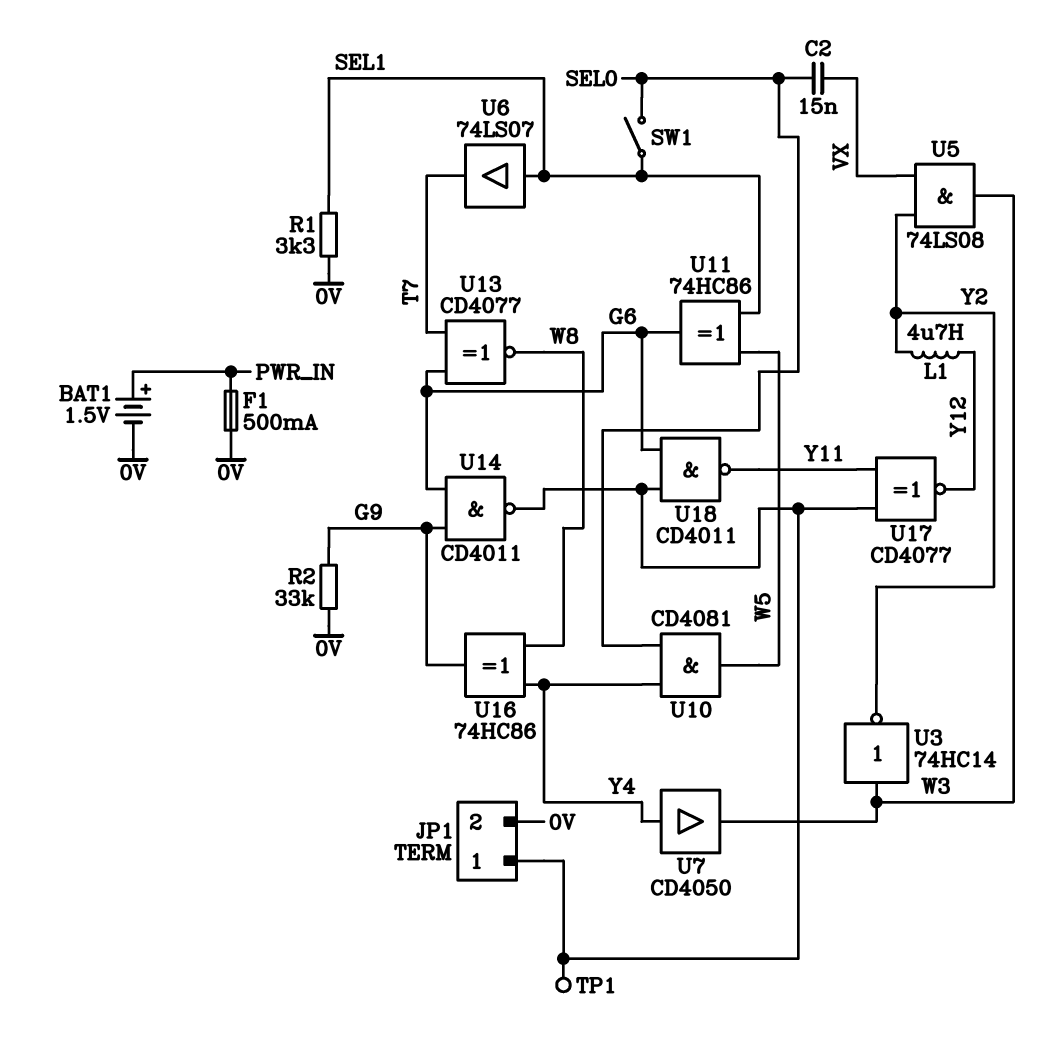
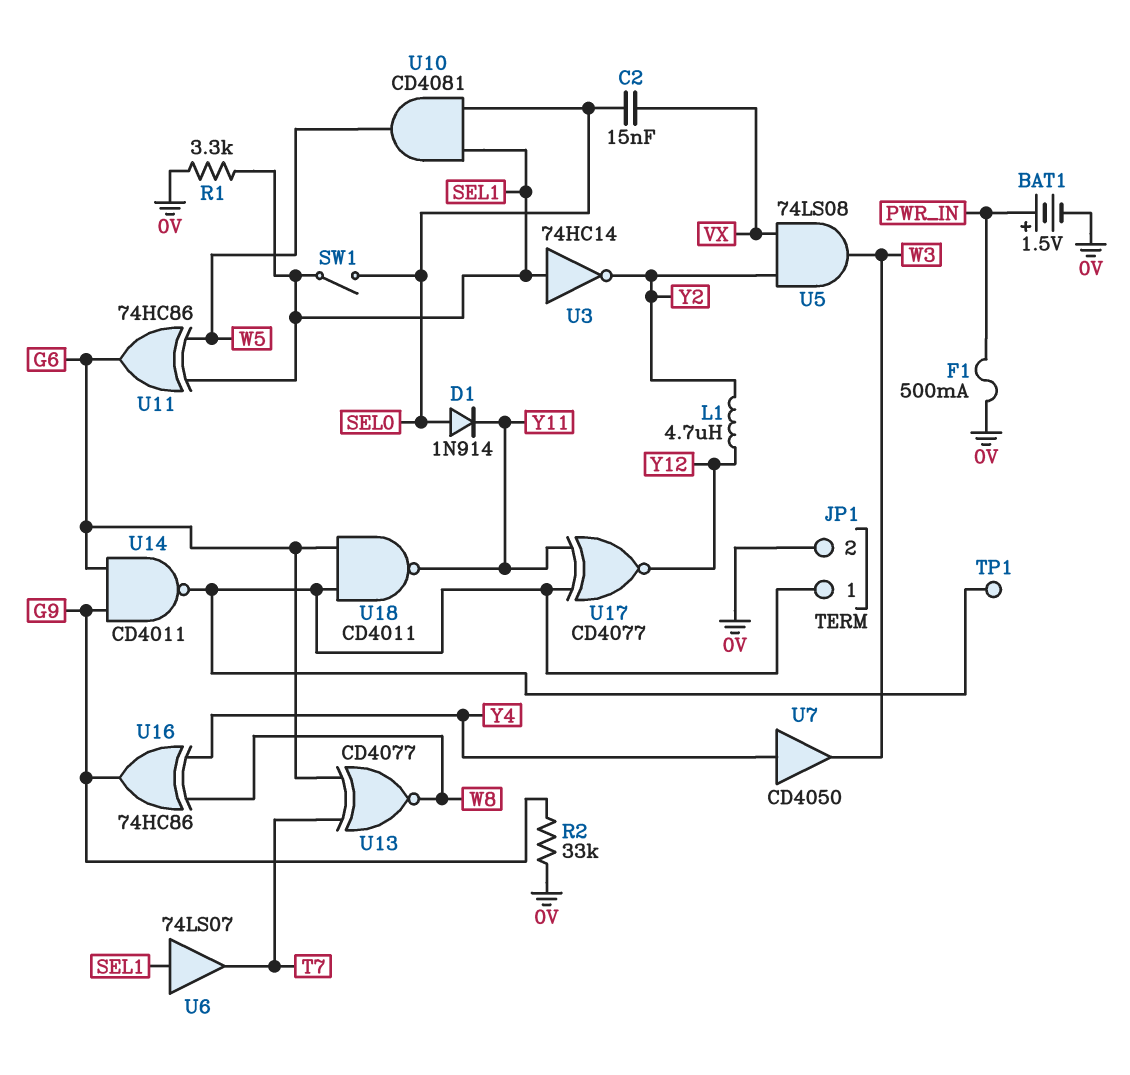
D1: none -> diode 1N914 (A SEL0, K Y11)
U3: NOT 74HC14 (in W3, out Y2) -> NOT 74HC14 (in SEL1, out Y2)
U10: AND CD4081 (in SEL0, in Y4, out W5) -> AND CD4081 (in SEL0, in SEL1, out W5)

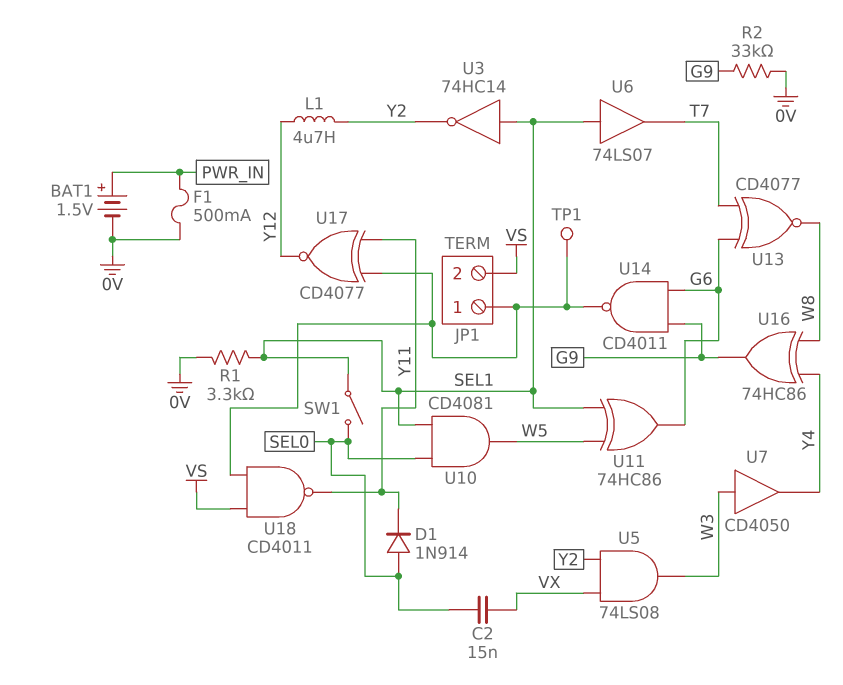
JP1 pin 2: 0V -> VS
U7: buffer CD4050 (in Y4, out W3) -> buffer CD4050 (in W3, out Y4)
U18: NAND CD4011 (in G6, in JP1/1, out Y11) -> NAND CD4011 (in JP1/1, in VS, out Y11)

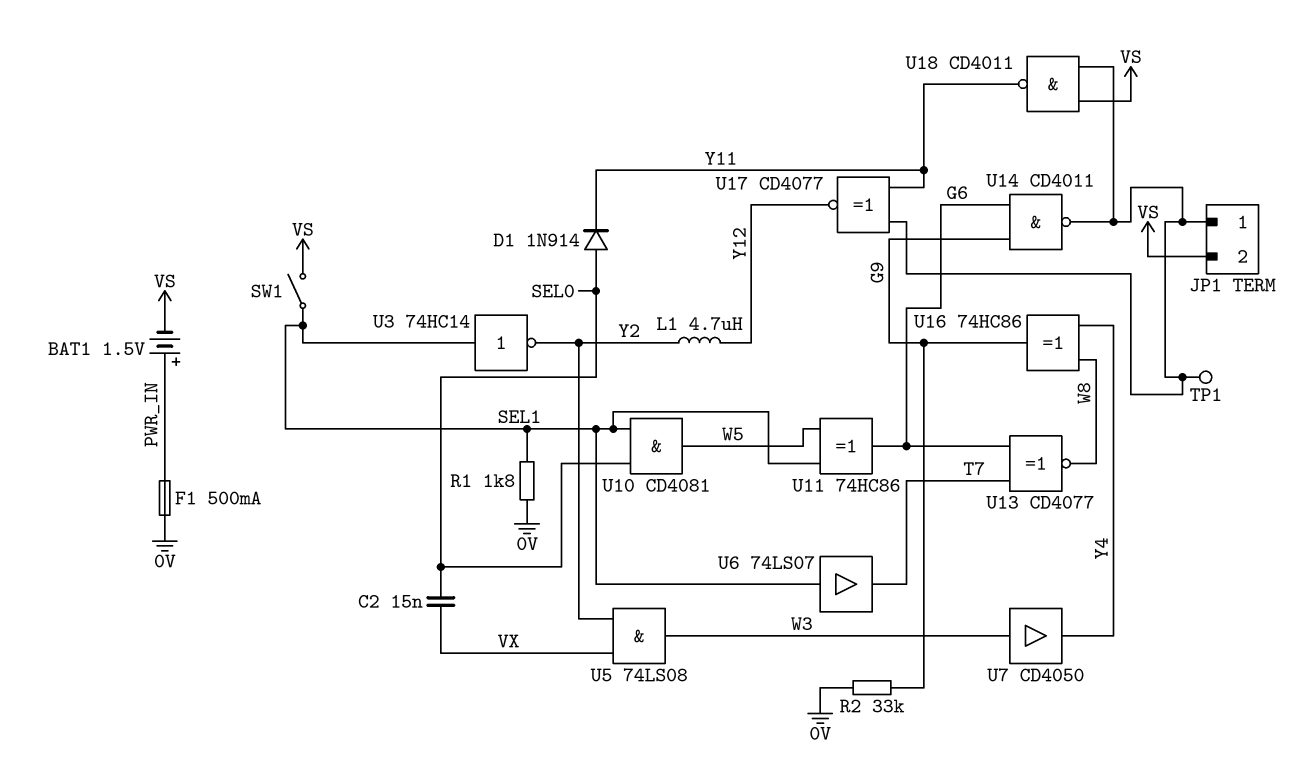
BAT1: 1.5V (plus PWR_IN, minus 0V) -> 1.5V (plus PWR_IN, minus VS)
R1: 3.3k (0V, SEL1) -> 1.8k (0V, SEL1)
SW1: switch (SEL0, SEL1) -> switch (SEL1, VS)

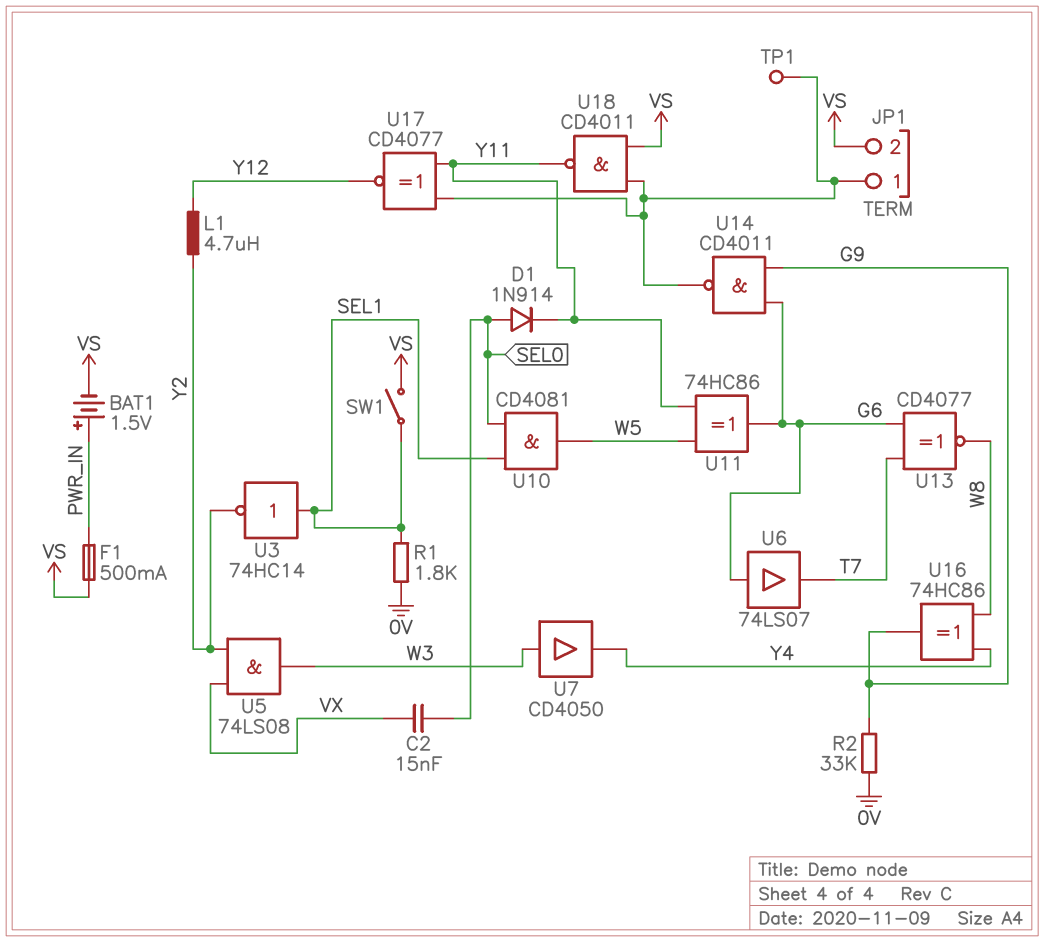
F1: 500mA (0V, PWR_IN) -> 500mA (PWR_IN, VS)
U6: buffer 74LS07 (in SEL1, out T7) -> buffer 74LS07 (in G6, out T7)
U11: XOR 74HC86 (in SEL1, in W5, out G6) -> XOR 74HC86 (in W5, in Y11, out G6)

